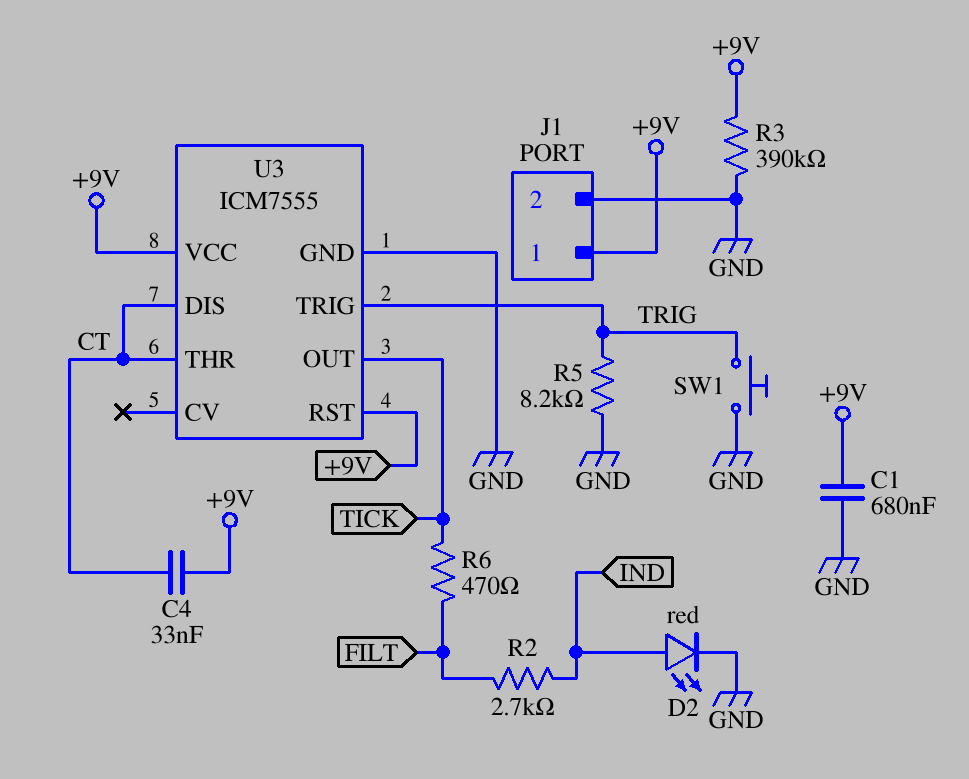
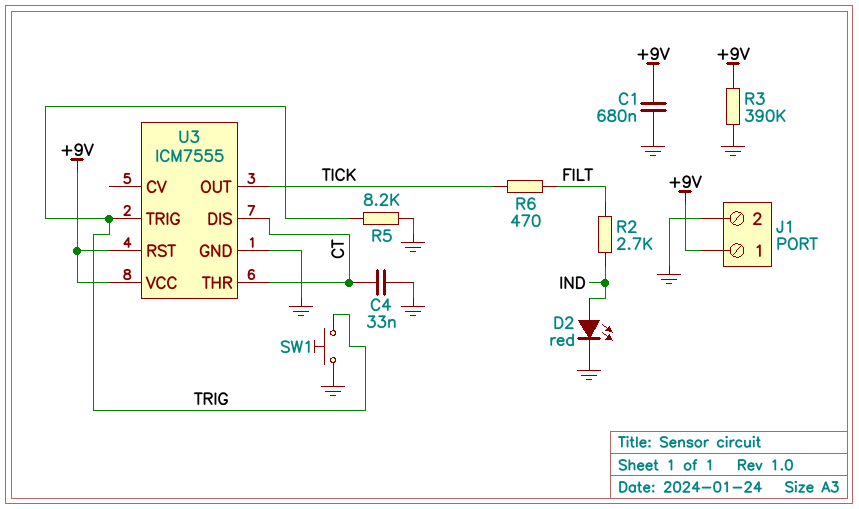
C4: 33nF (+9V, CT) -> 33nF (CT, GND)

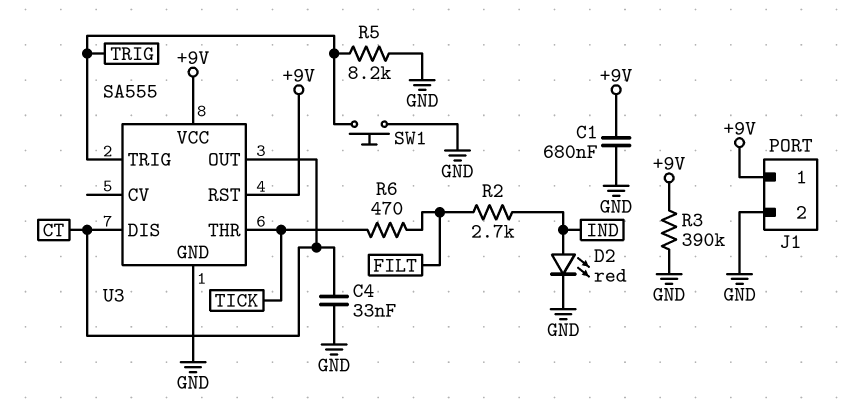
U3: ICM7555 -> SA555
U3 pin OUT: TICK -> CT
U3 pin THR: CT -> TICK

